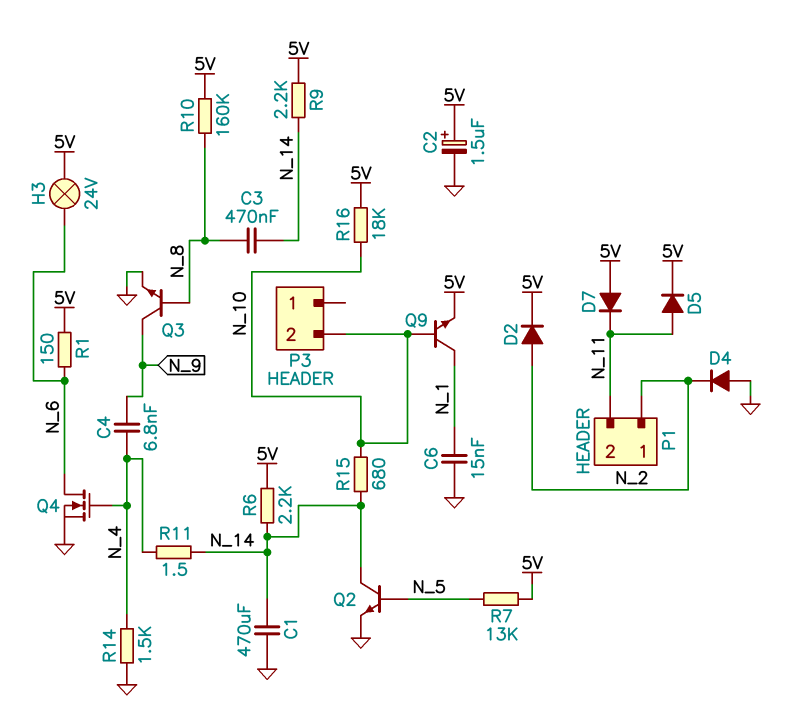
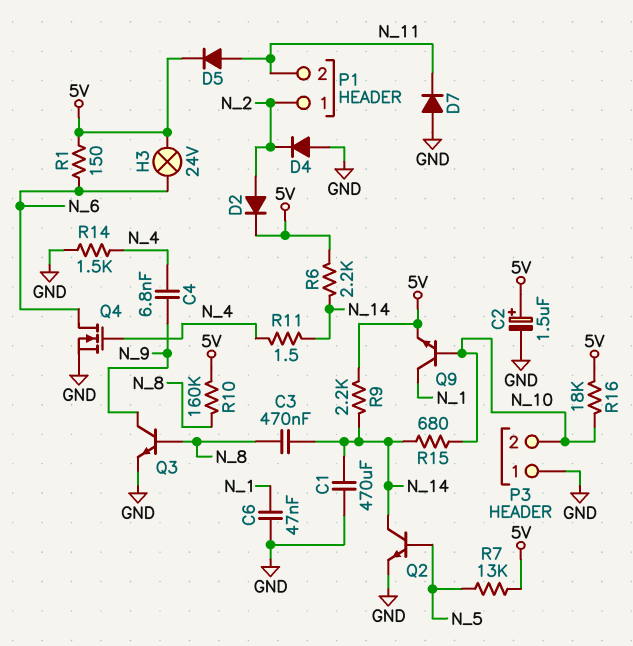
C6: 15nF (GND, N_1) -> 47nF (GND, N_1)
D7: diode (A 5V, K N_11) -> diode (A GND, K N_11)
P3 pin 1: none -> GND

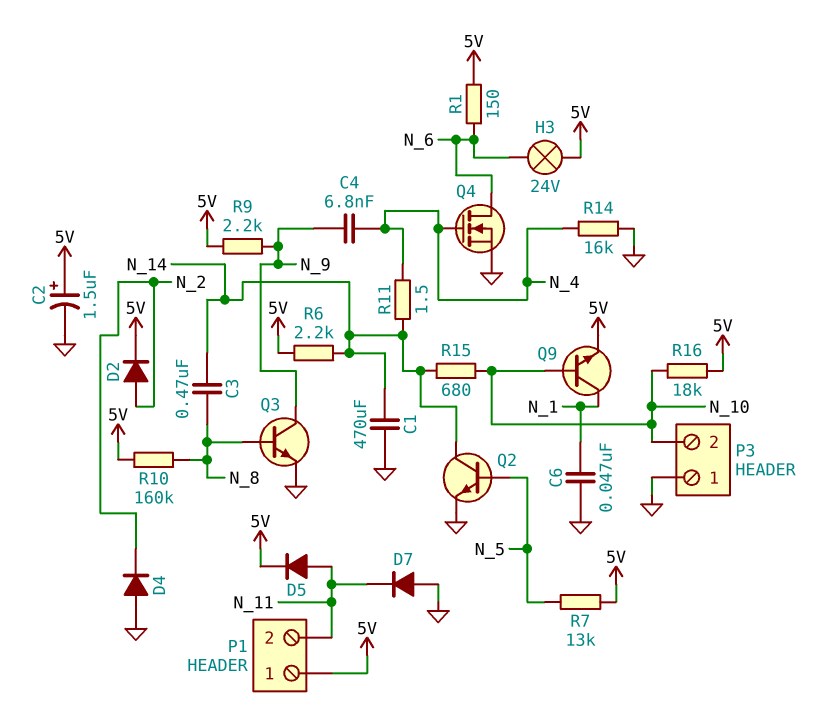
P1 pin 1: N_2 -> 5V
R9: 2.2k (5V, N_14) -> 2.2k (5V, N_9)
R14: 1.5k (GND, N_4) -> 16k (GND, N_4)

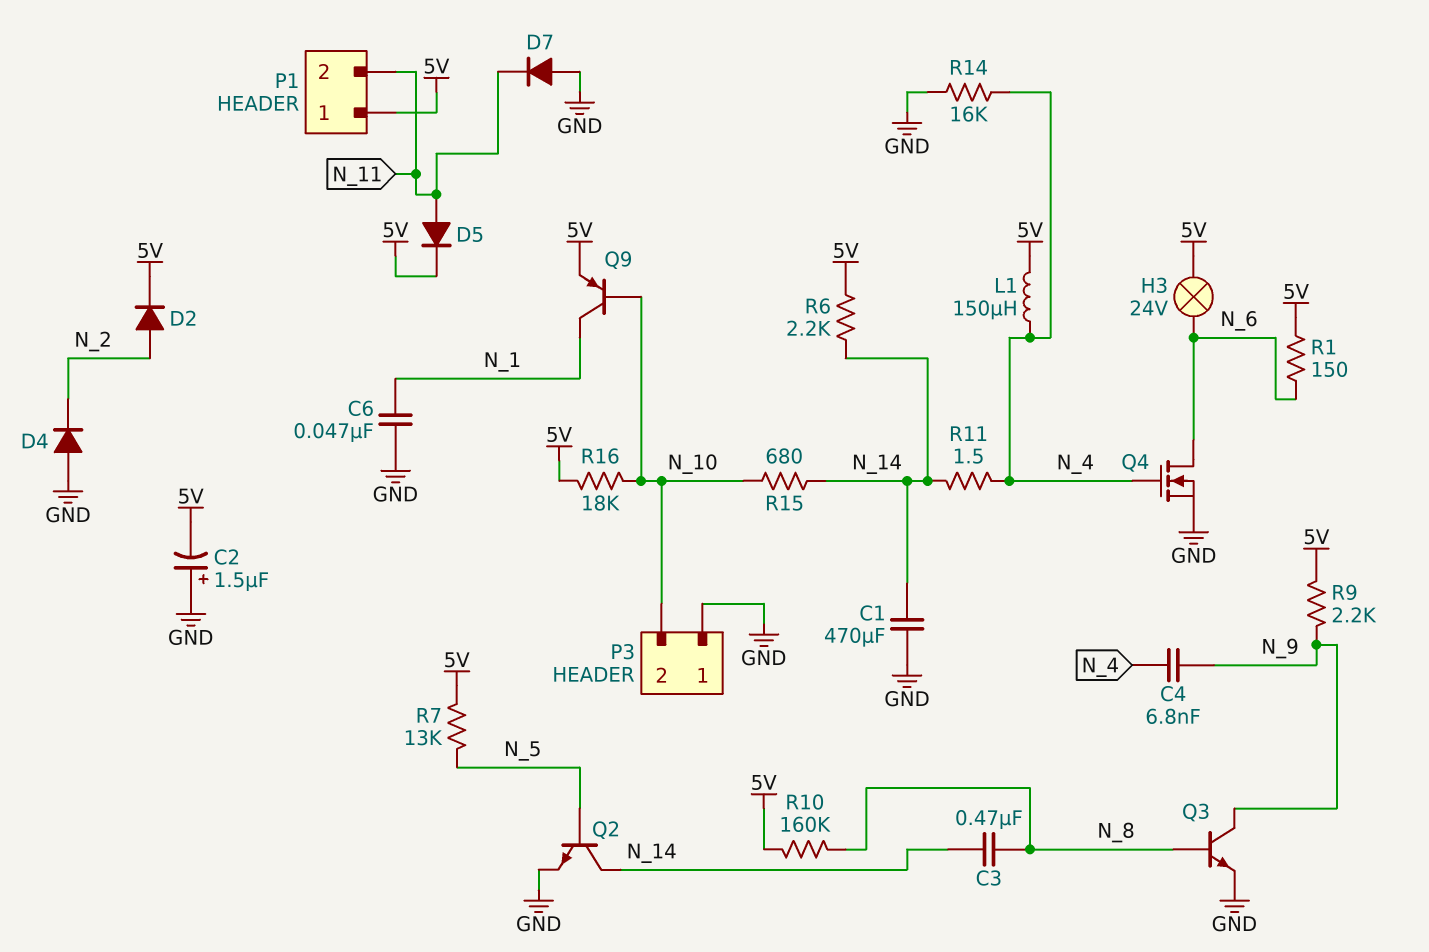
C2: 1.5uF (plus 5V, minus GND) -> 1.5uF (plus GND, minus 5V)
L1: none -> 150uH (5V, N_4)
Q9: NPN (B N_10, C N_1, E 5V) -> PNP (B N_10, C N_1, E 5V)

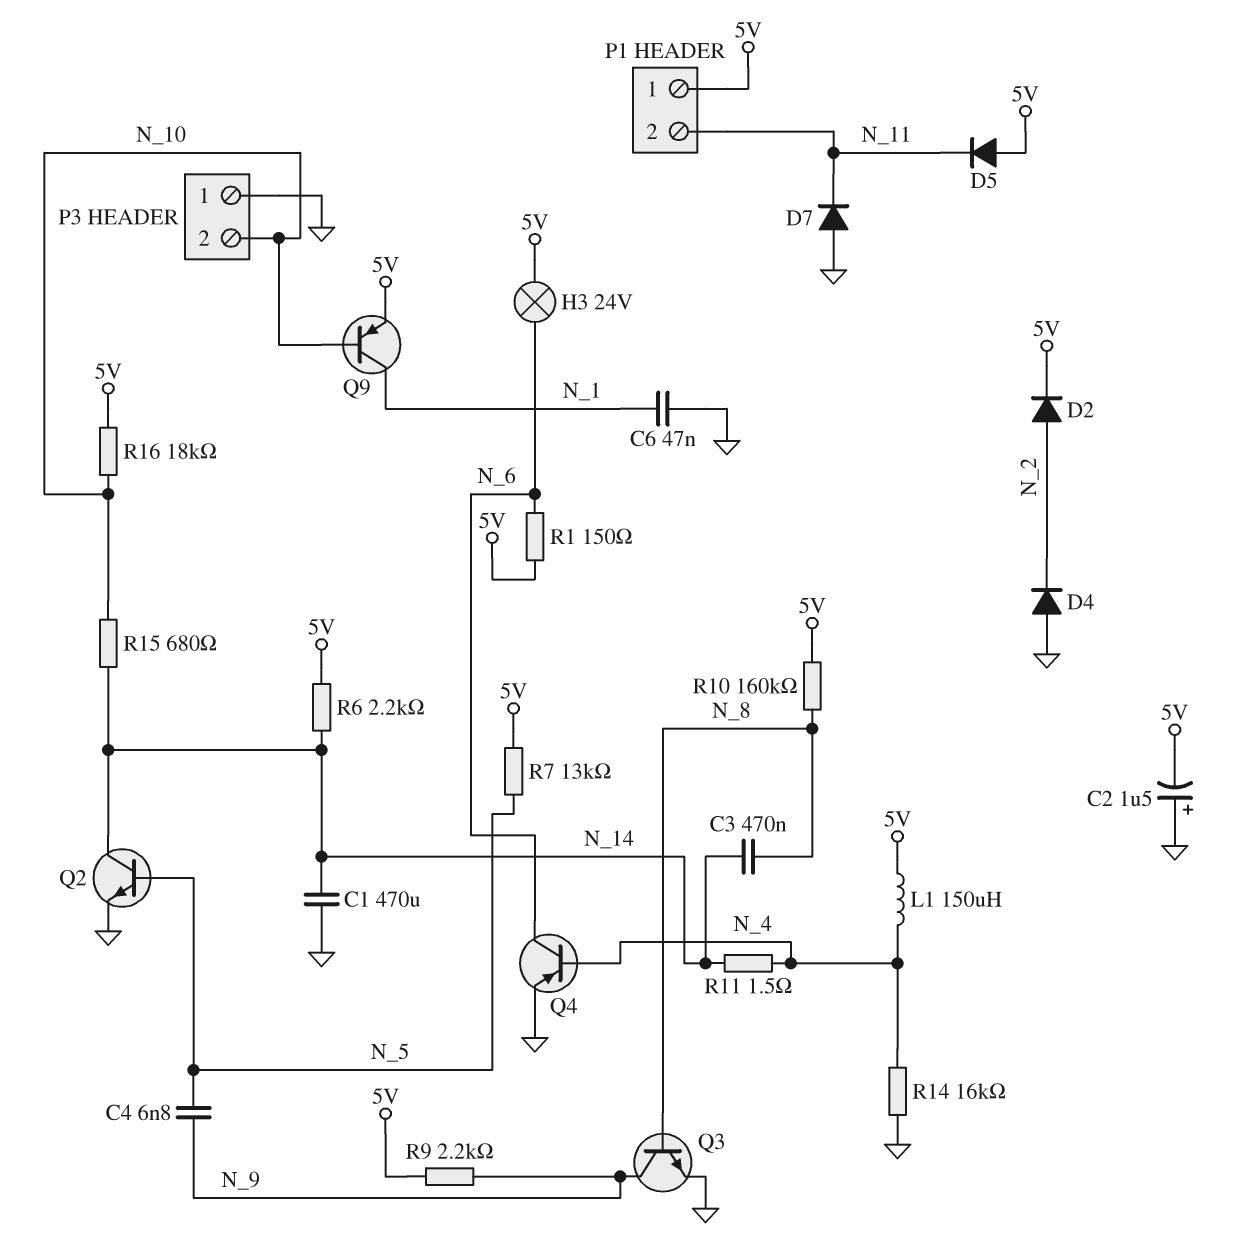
C4: 6.8nF (N_4, N_9) -> 6.8nF (N_5, N_9)
D5: diode (A N_11, K 5V) -> diode (A 5V, K N_11)
Q4: NMOS (G N_4, D N_6, S GND) -> PNP (B N_4, C N_6, E GND)

